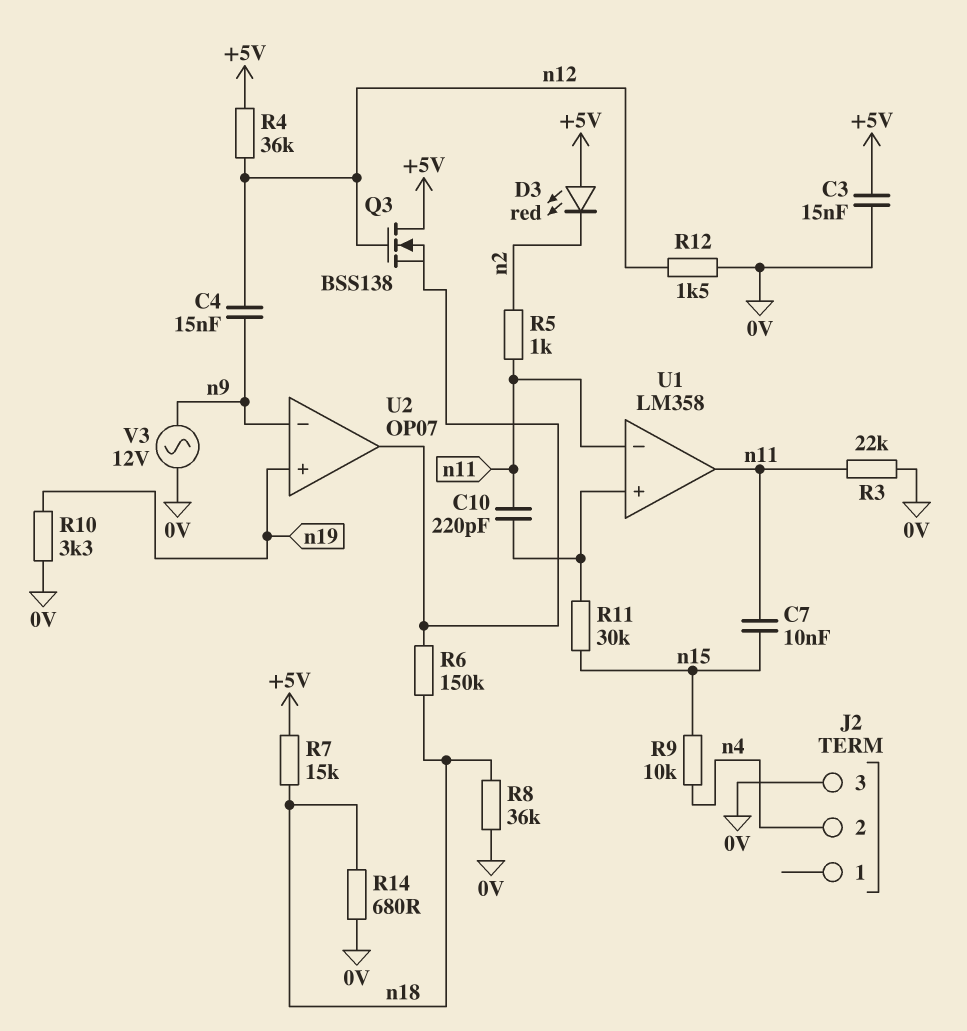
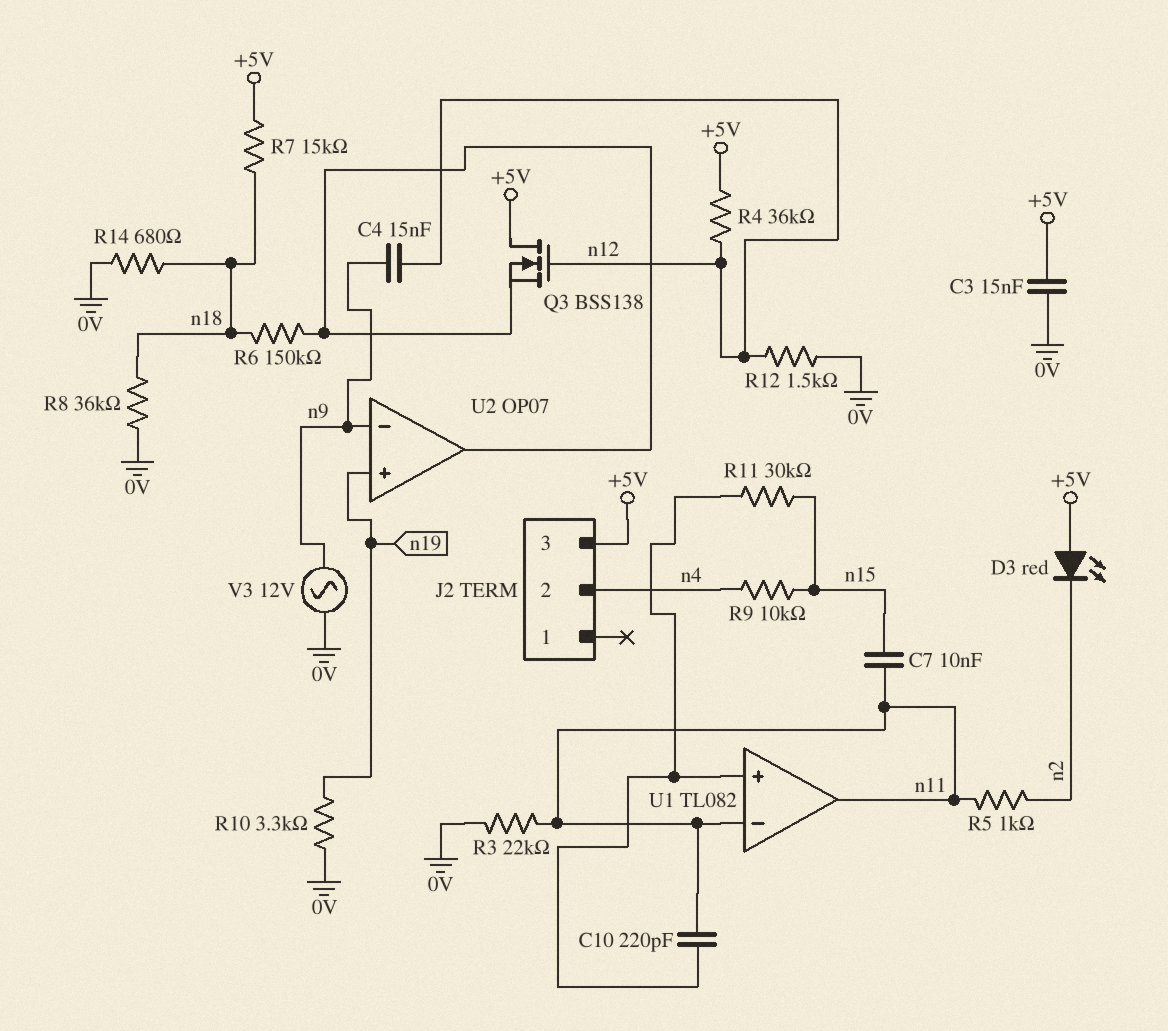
J2 pin 3: 0V -> +5V
U1: LM358 -> TL082

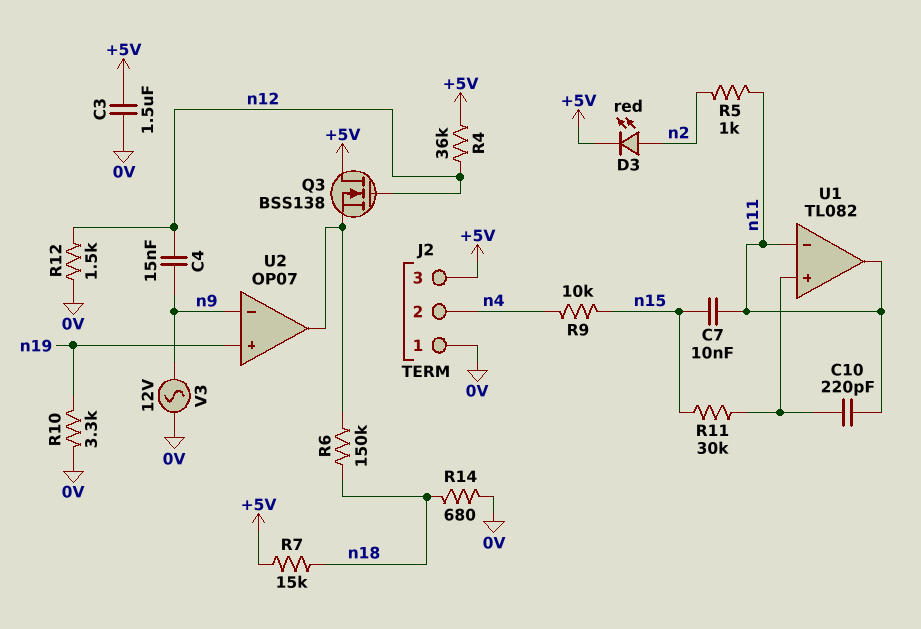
C3: 15nF (+5V, 0V) -> 1.5uF (+5V, 0V)
D3: LED red (A +5V, K n2) -> LED red (A n2, K +5V)
J2 pin 1: none -> 0V
R3: 22k (0V, n11) -> none
R8: 36k (0V, n18) -> none

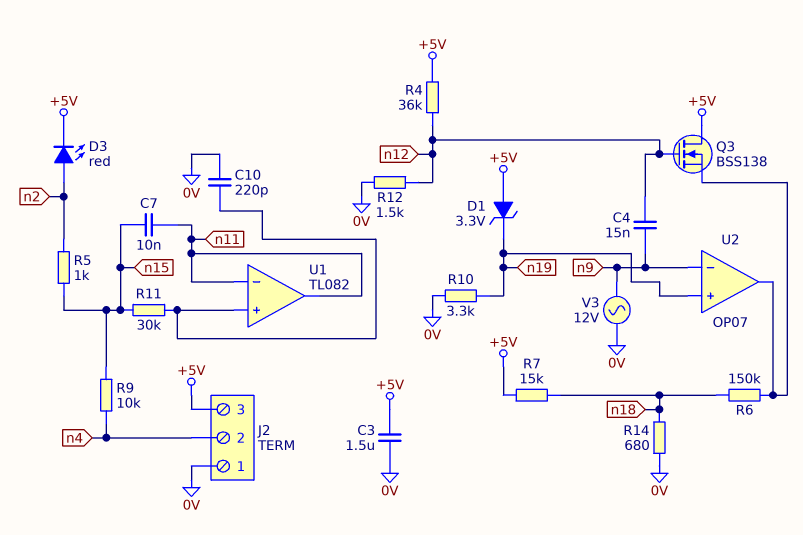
C10: 220pF (U1/in+, n11) -> 220pF (0V, U1/in+)
D1: none -> zener 3.3V (A +5V, K n19)
R5: 1k (n2, n11) -> 1k (n2, n15)

